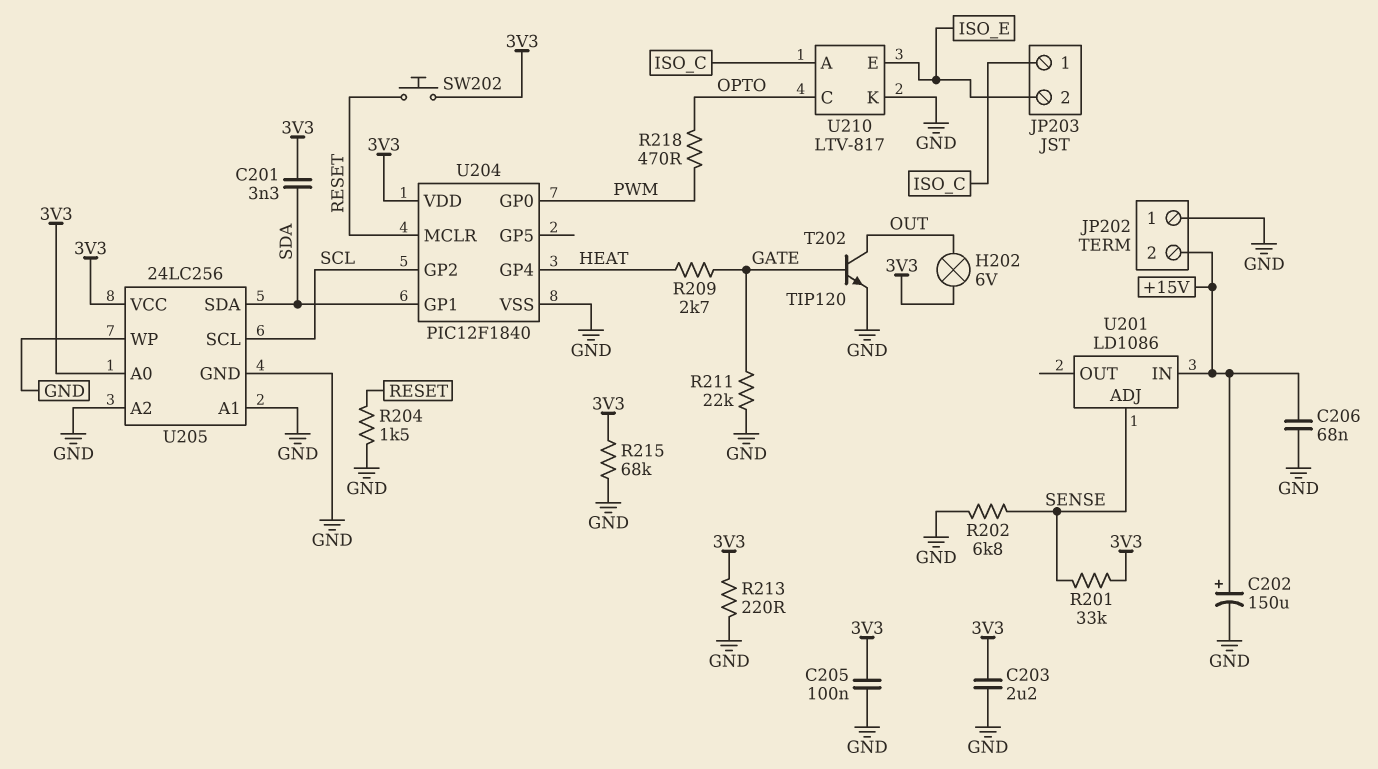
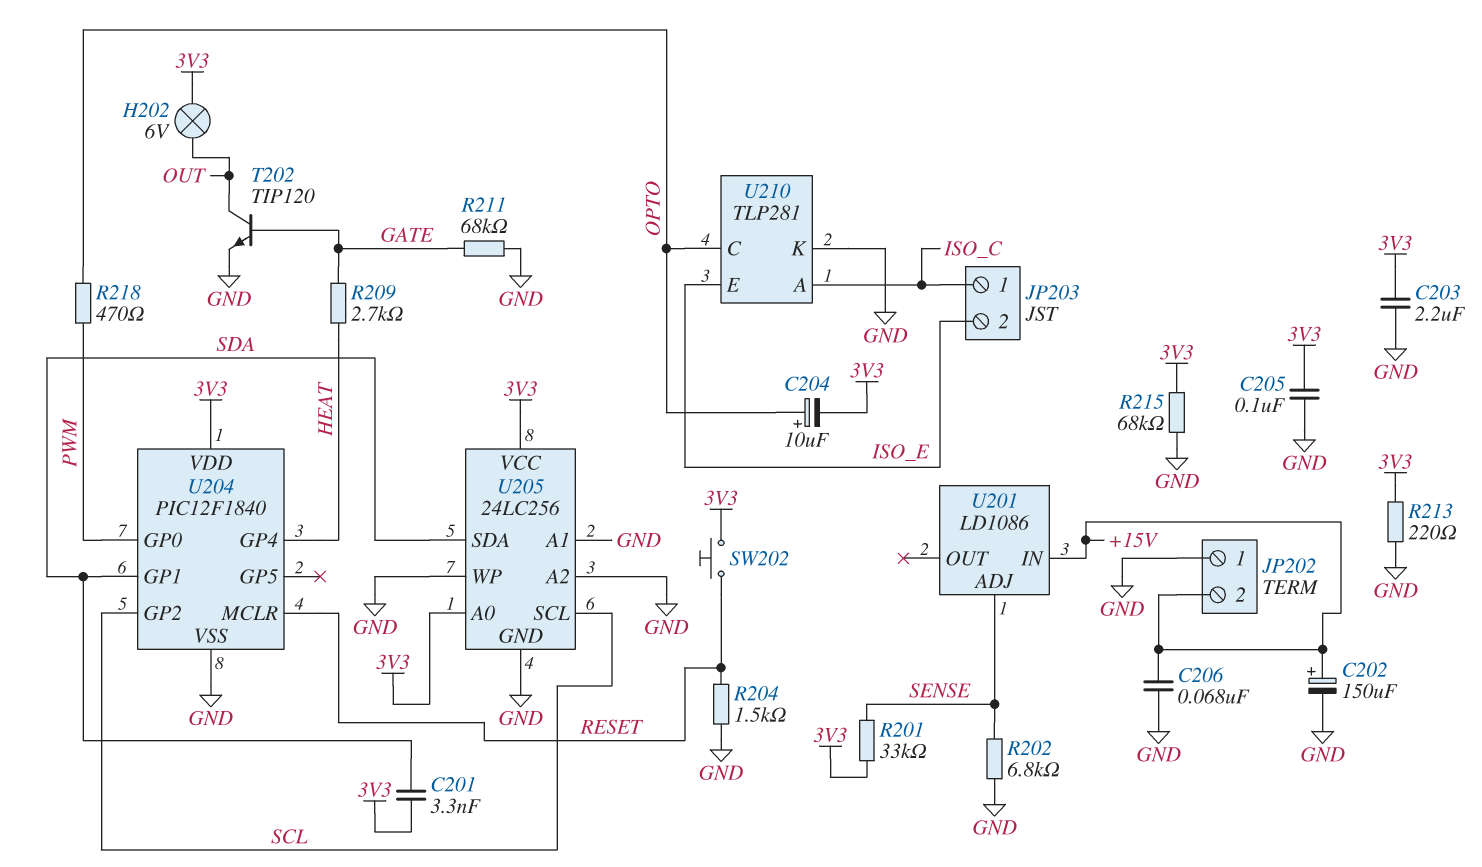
C204: none -> 10uF (plus OPTO, minus 3V3)
R211: 22k (GATE, GND) -> 68k (GATE, GND)
U210: LTV-817 -> TLP281

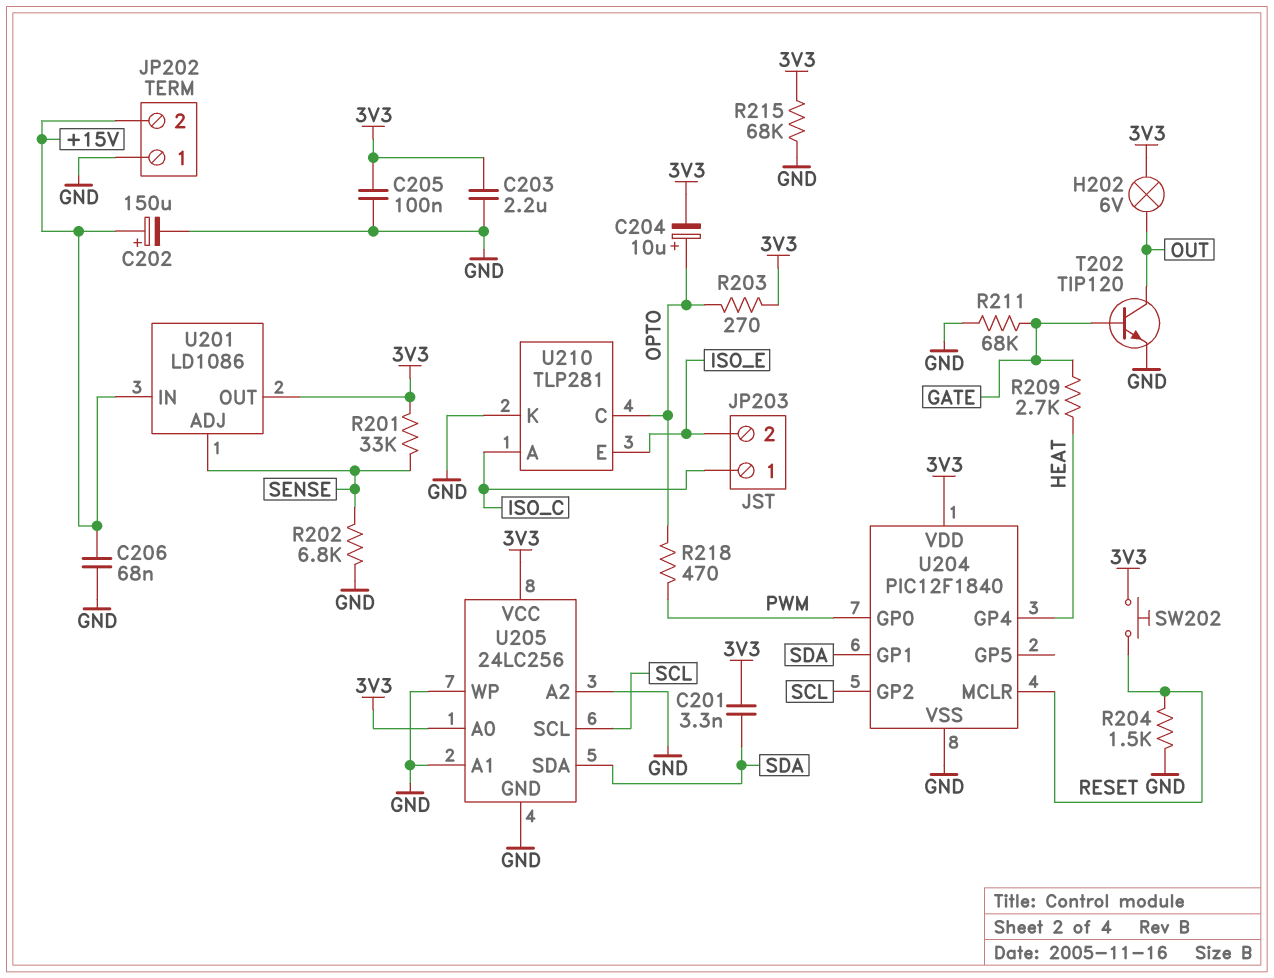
R203: none -> 270 (3V3, OPTO)
R213: 220 (3V3, GND) -> none
U201 pin OUT: none -> 3V3

